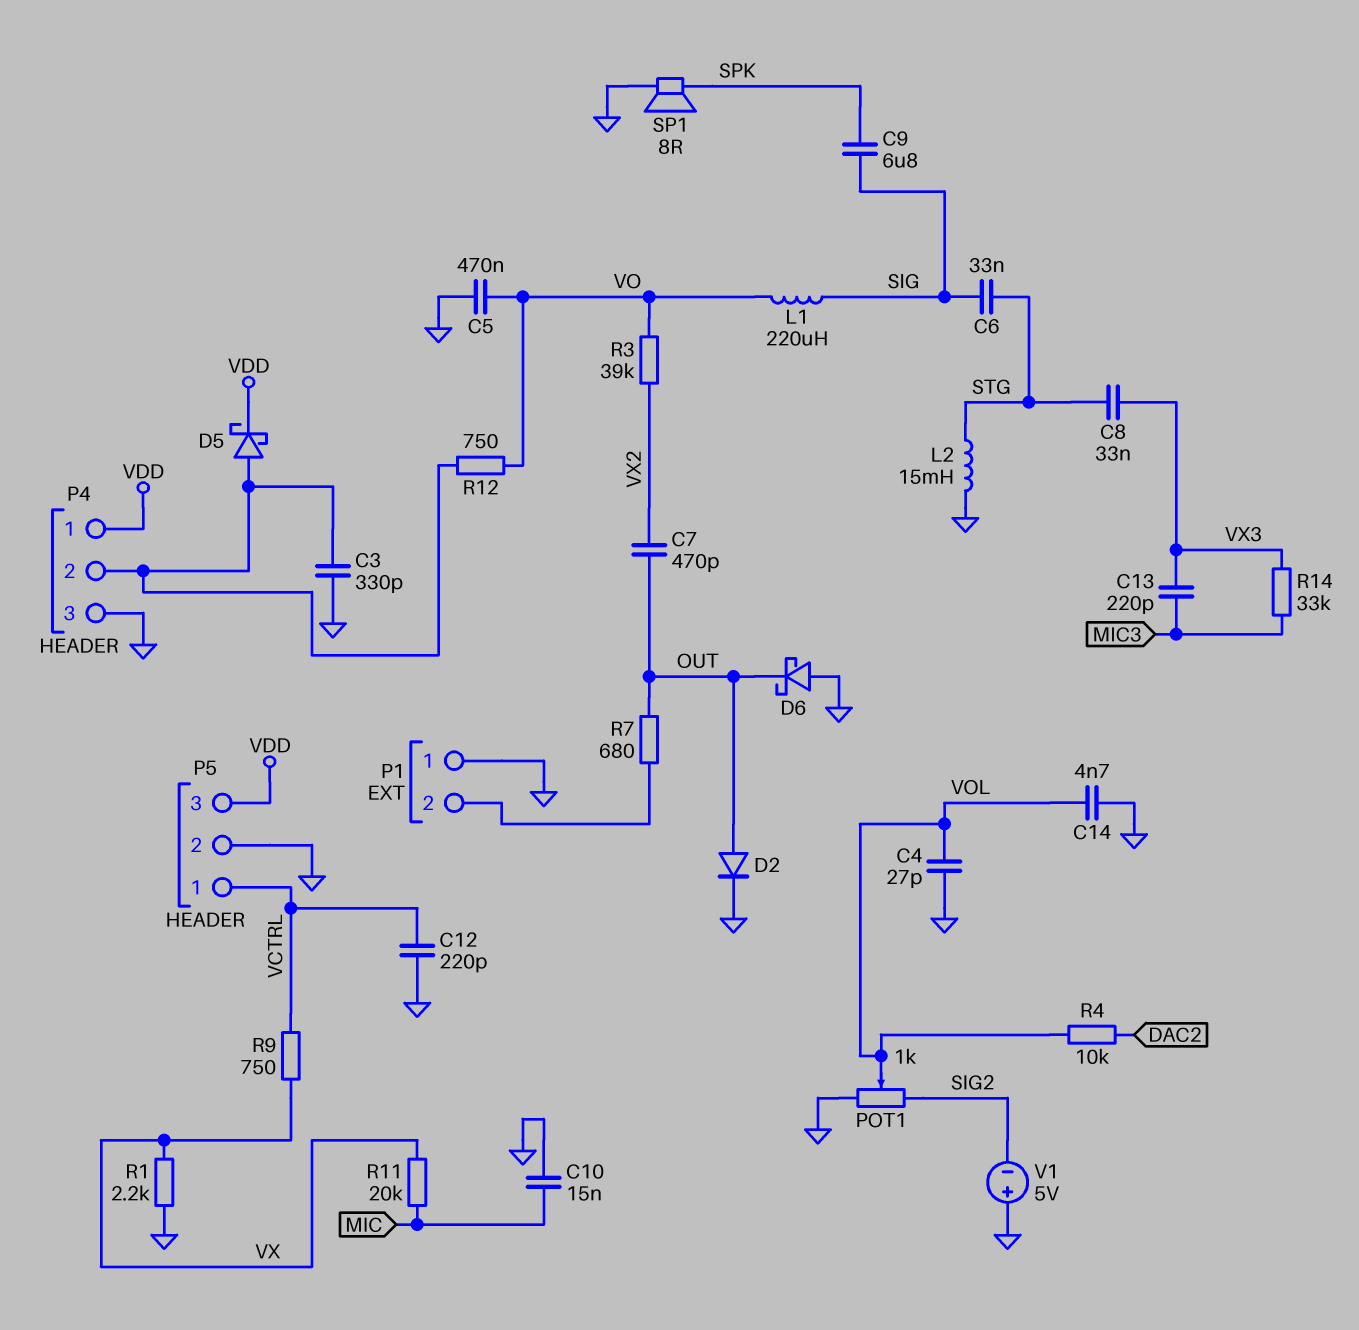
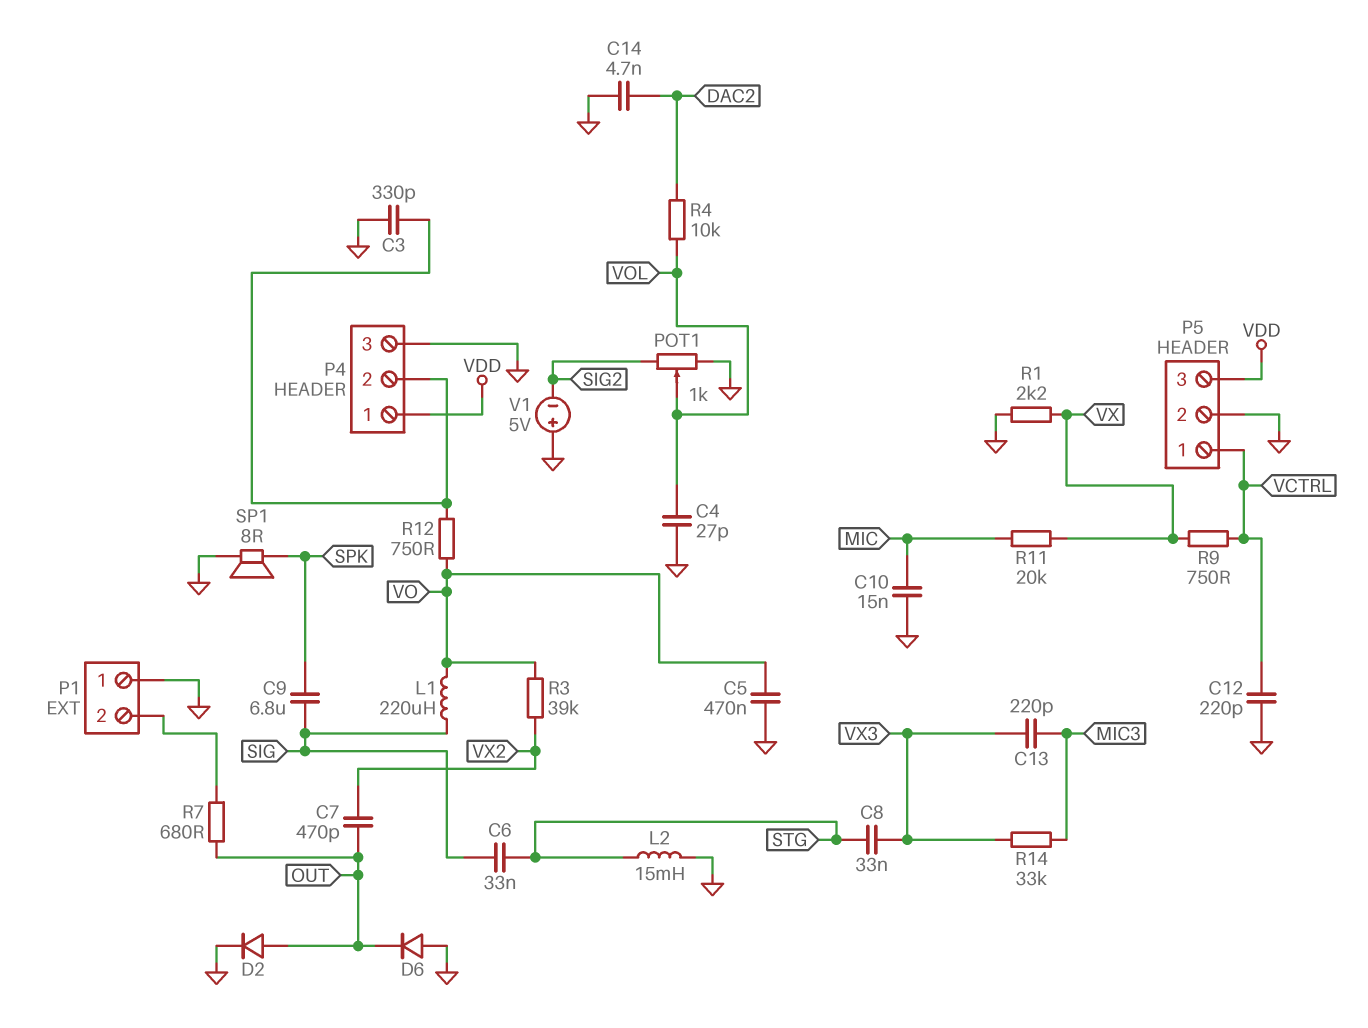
C14: 4.7nF (GND, VOL) -> 4.7nF (DAC2, GND)
D5: schottky (A P4/2, K VDD) -> none
D6: schottky (A GND, K OUT) -> diode (A GND, K OUT)

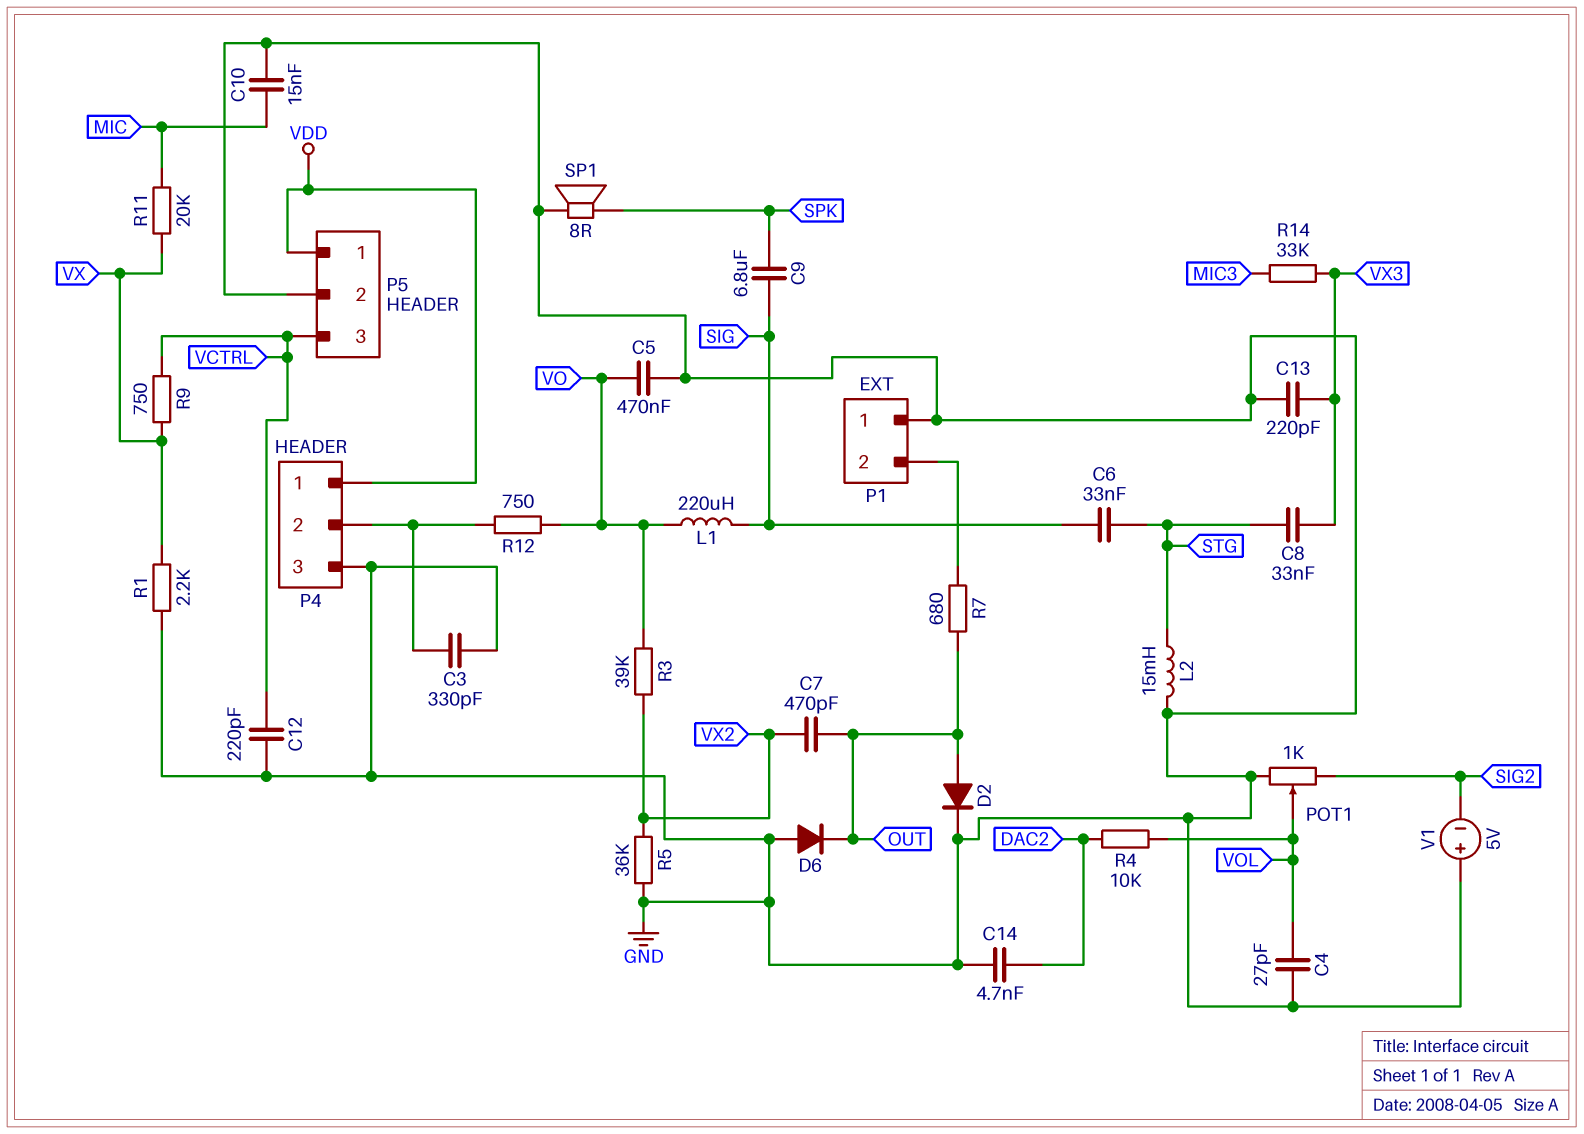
C13: 220pF (MIC3, VX3) -> 220pF (GND, VX3)
P5 pin 1: VCTRL -> VDD
P5 pin 3: VDD -> VCTRL
R5: none -> 36k (GND, VX2)

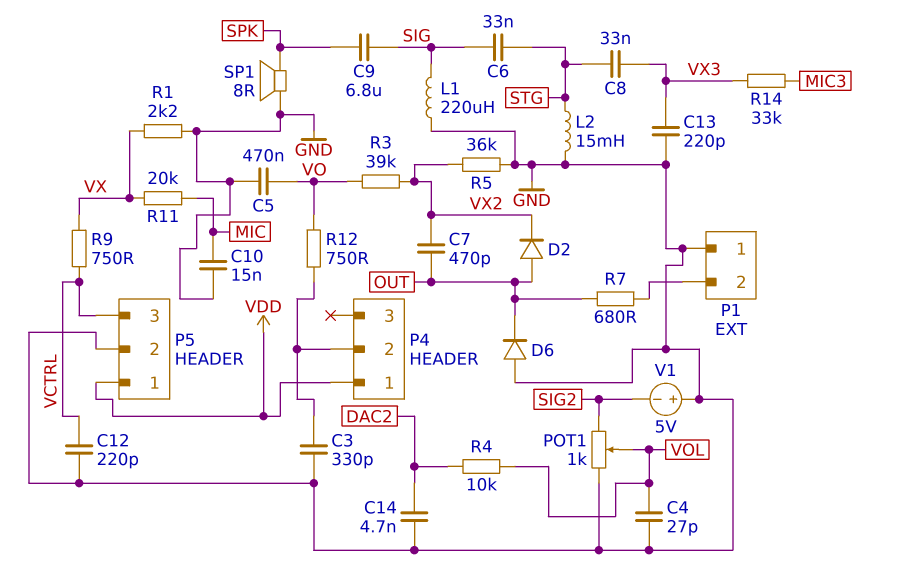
D2: diode (A OUT, K GND) -> diode (A OUT, K VX2)
L1: 220uH (SIG, VO) -> 220uH (GND, SIG)
P4 pin 3: GND -> none

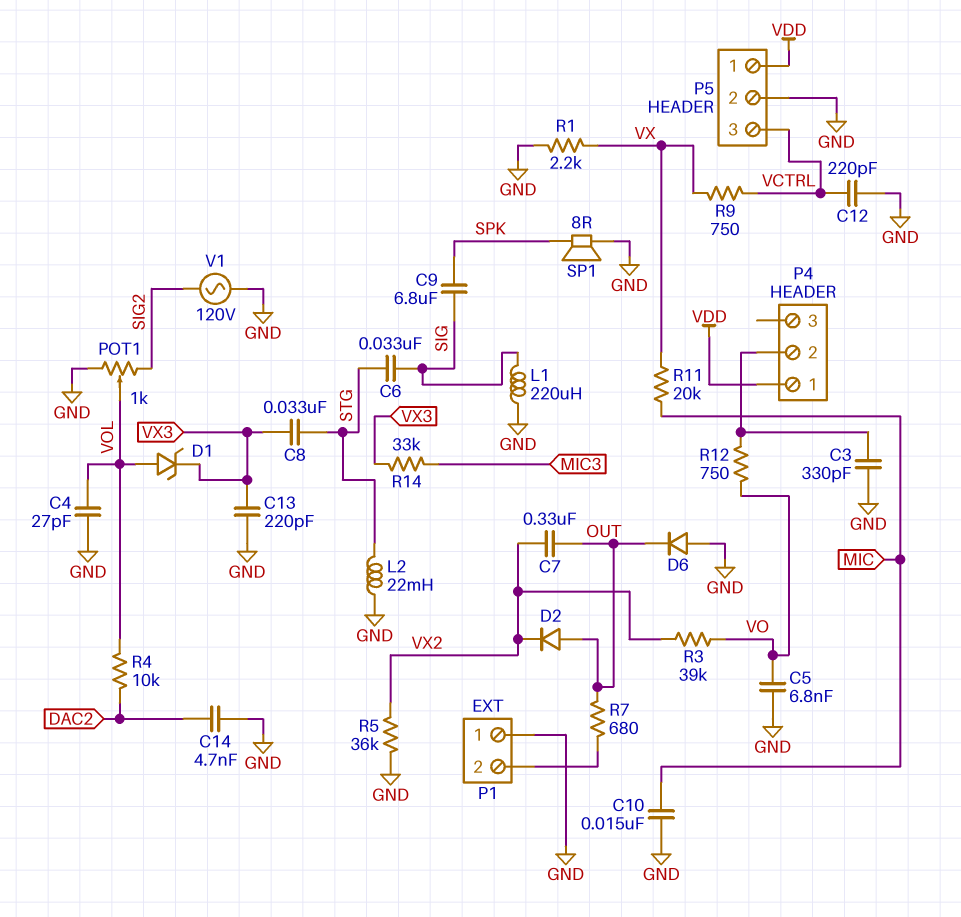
C5: 470nF (GND, VO) -> 6.8nF (GND, VO)
C7: 470pF (OUT, VX2) -> 330nF (OUT, VX2)
D1: none -> zener (A VOL, K VX3)
L2: 15mH (GND, STG) -> 22mH (GND, STG)
V1: 5V (plus GND, minus SIG2) -> AC 120V (GND, SIG2)

